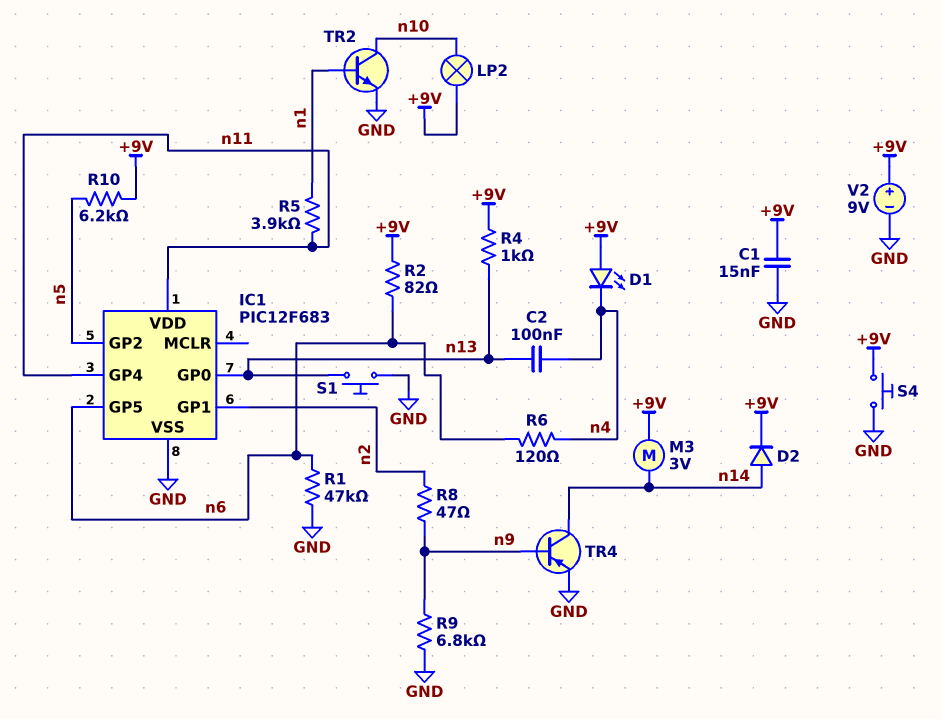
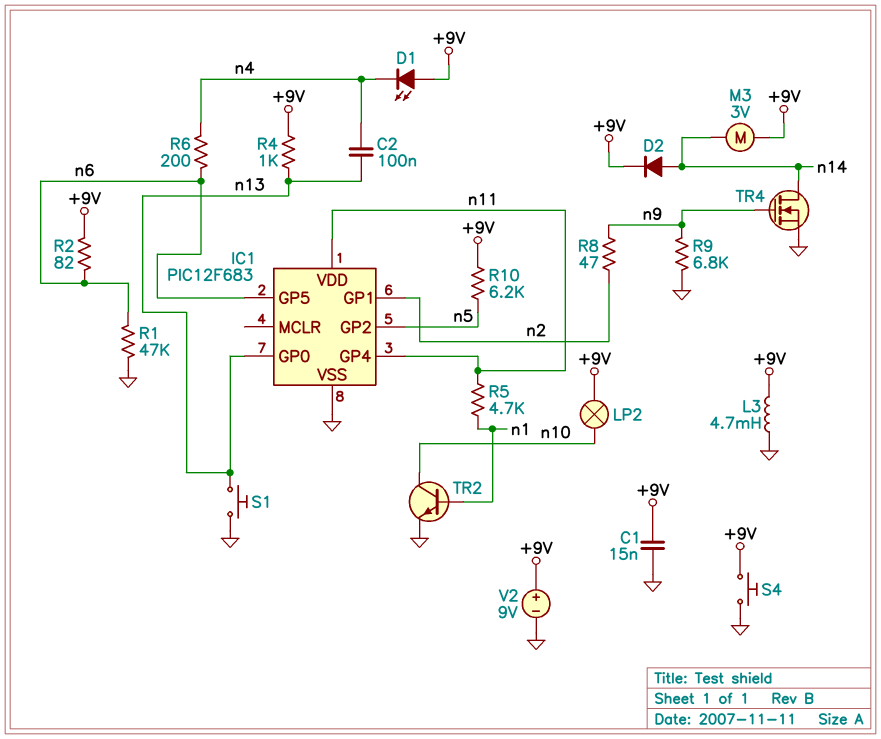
L3: none -> 4.7mH (+9V, GND)
R5: 3.9k (n1, n11) -> 4.7k (n1, n11)
R6: 120 (n4, n6) -> 200 (n4, n6)
TR4: PNP (B n9, C n14, E GND) -> NMOS (G n9, D n14, S GND)

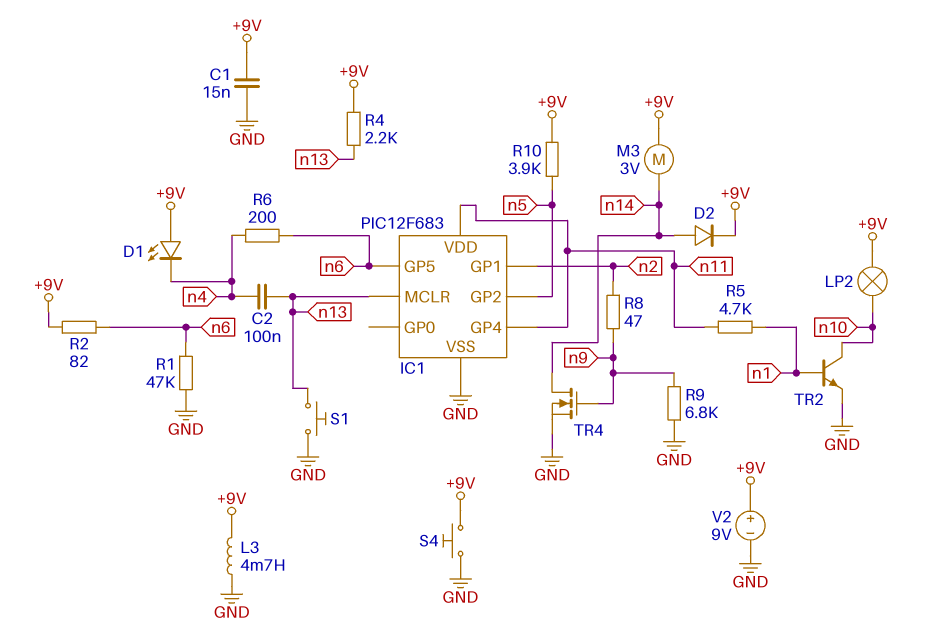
IC1 pin GP0: n13 -> none
IC1 pin MCLR: none -> n13
R4: 1k (+9V, n13) -> 2.2k (+9V, n13)
R10: 6.2k (+9V, n5) -> 3.9k (+9V, n5)

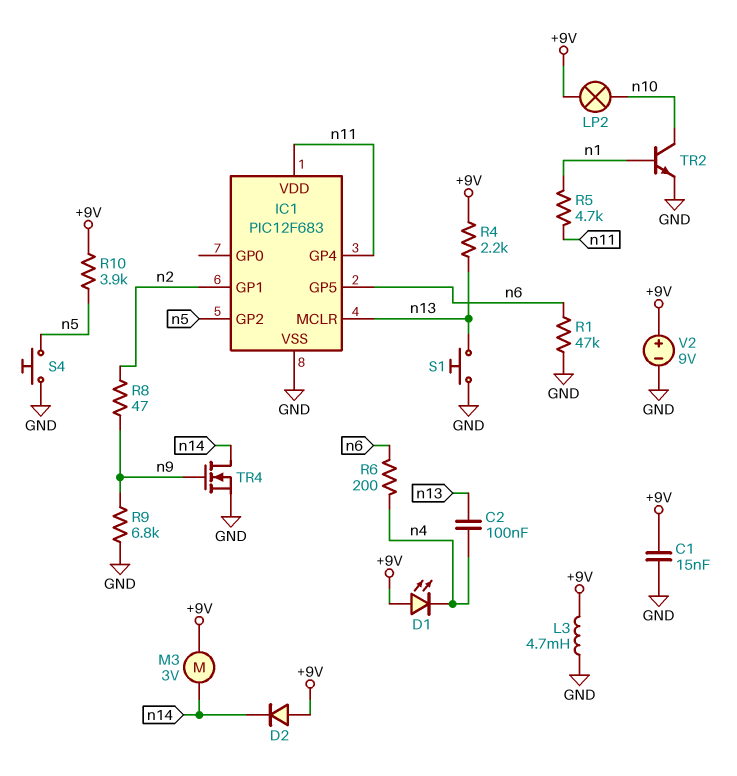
D2: diode (A n14, K +9V) -> diode (A +9V, K n14)
R2: 82 (+9V, n6) -> none
S4: button (+9V, GND) -> button (GND, n5)

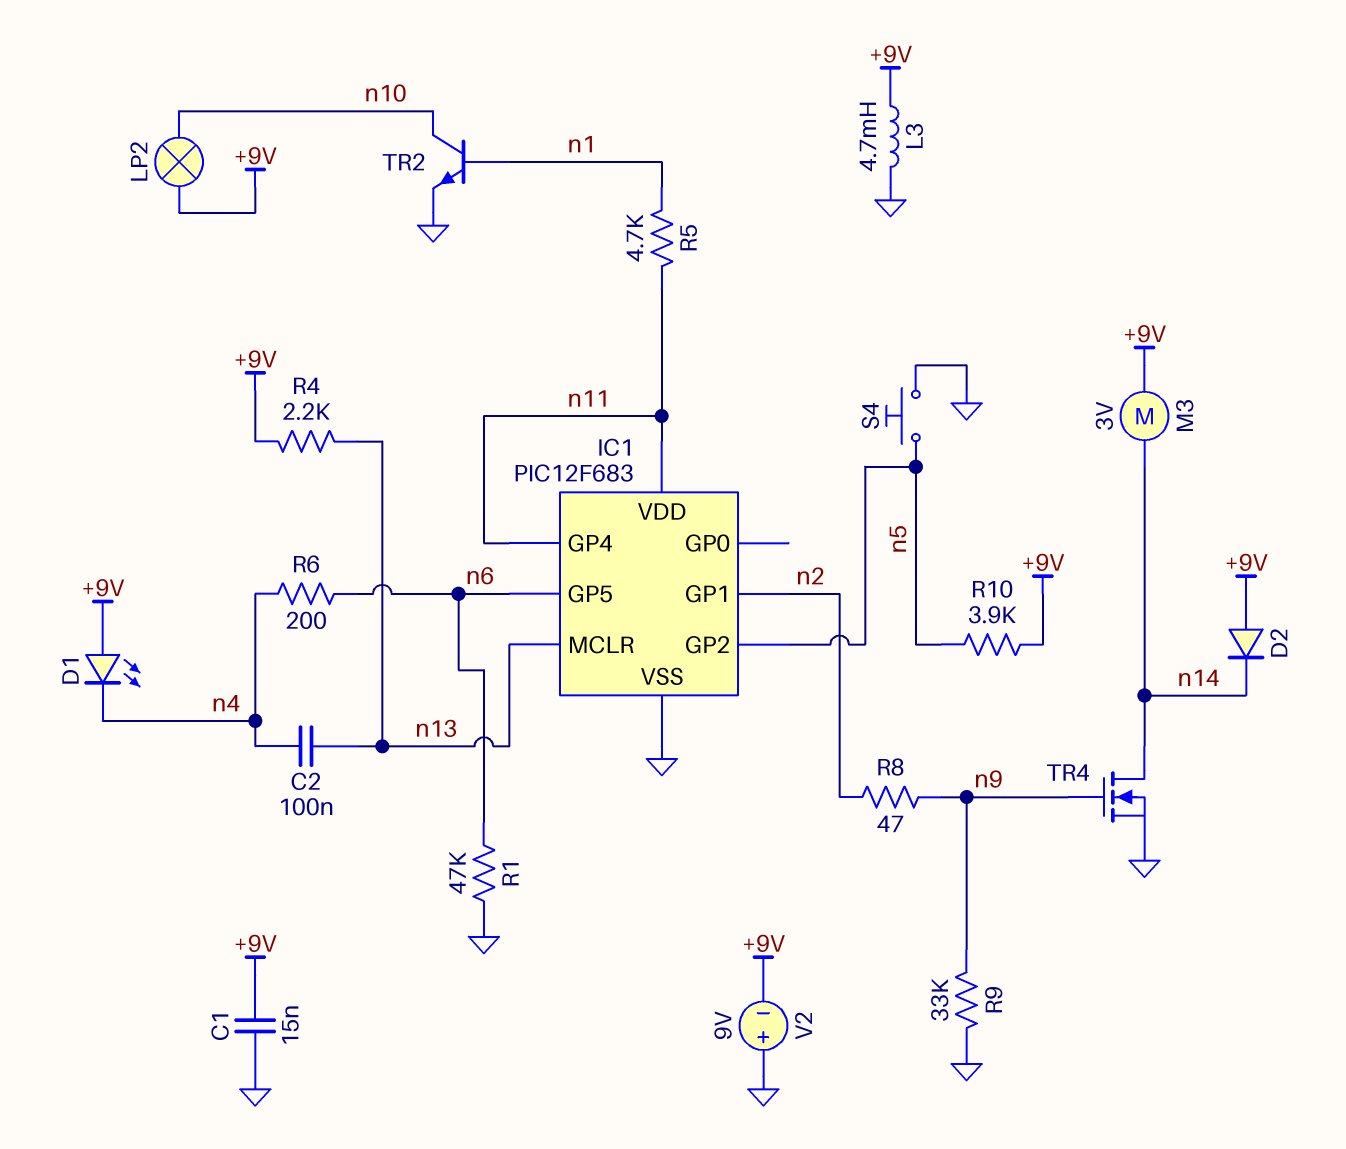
R9: 6.8k (GND, n9) -> 33k (GND, n9)
S1: button (GND, n13) -> none
V2: 9V (plus +9V, minus GND) -> 9V (plus GND, minus +9V)

